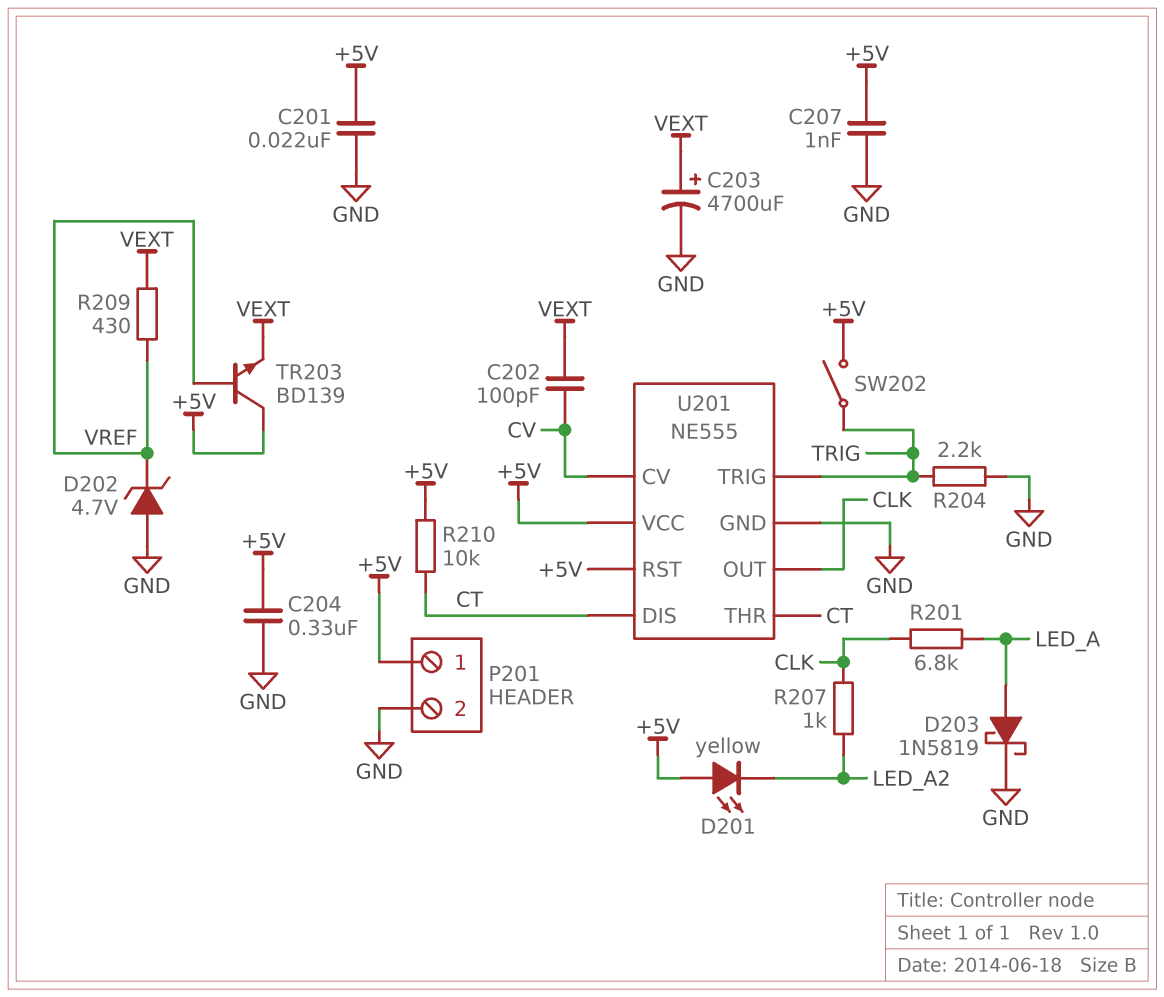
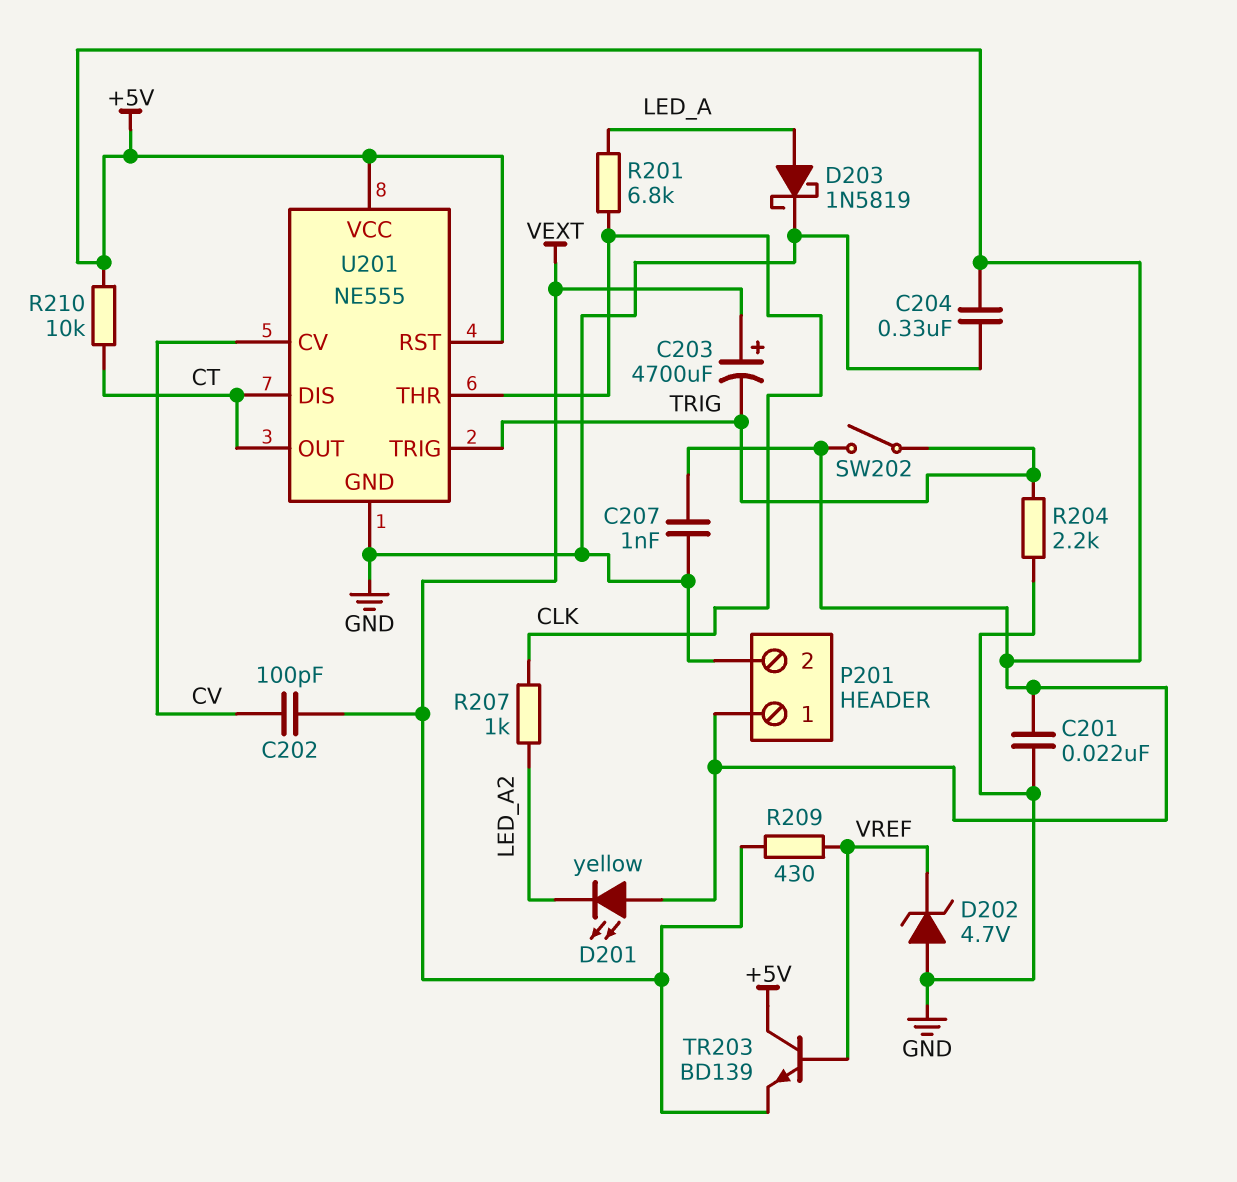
C203: 4700uF (plus VEXT, minus GND) -> 4700uF (plus VEXT, minus TRIG)
U201 pin OUT: CLK -> CT
U201 pin THR: CT -> CLK

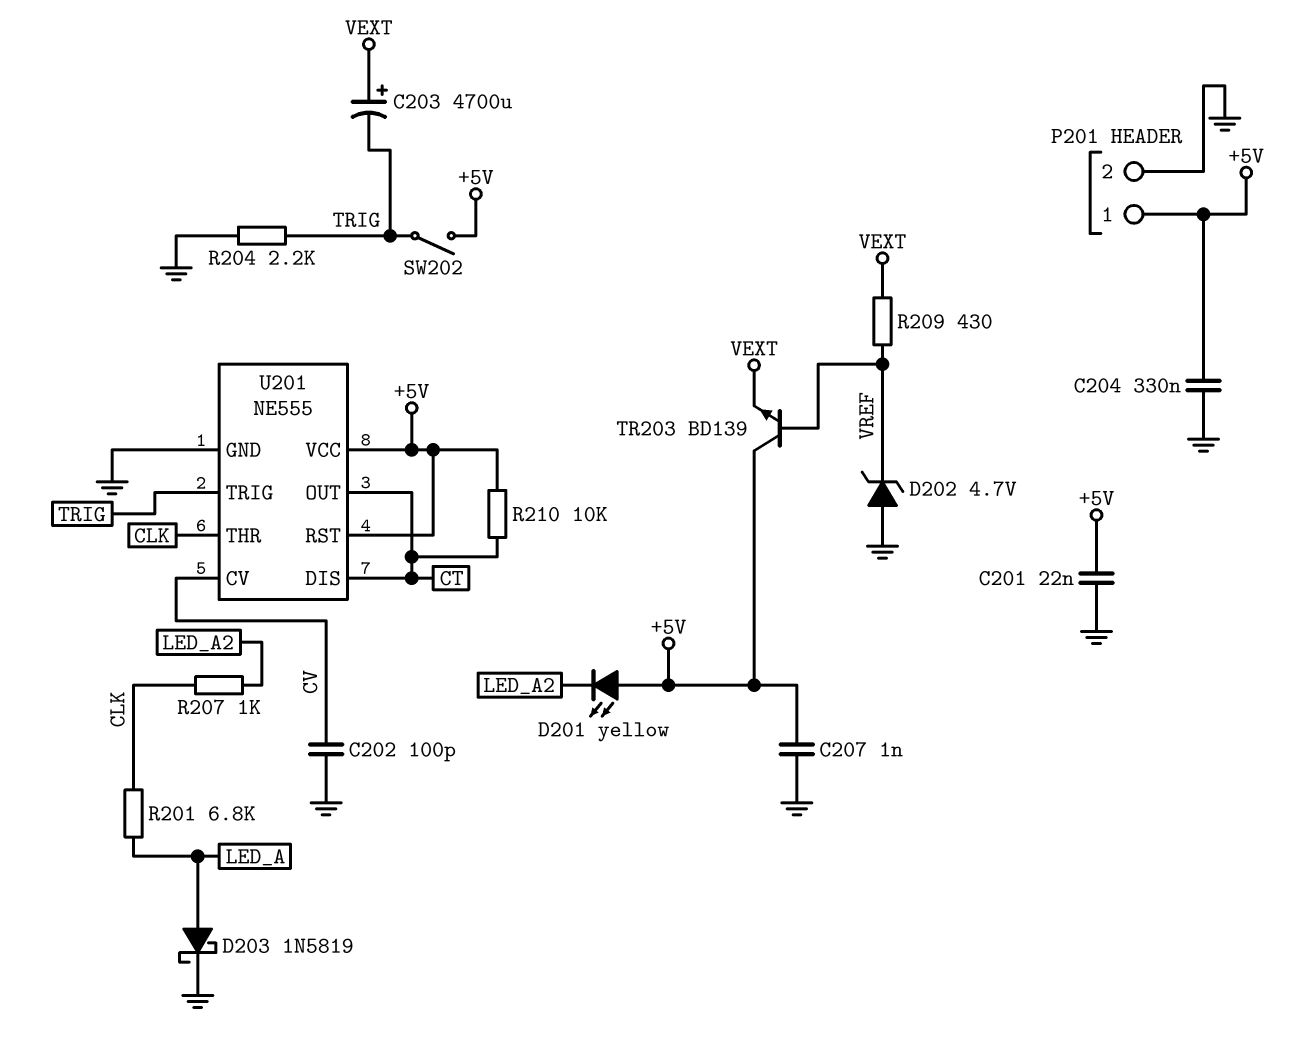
C202: 100pF (CV, VEXT) -> 100pF (CV, GND)

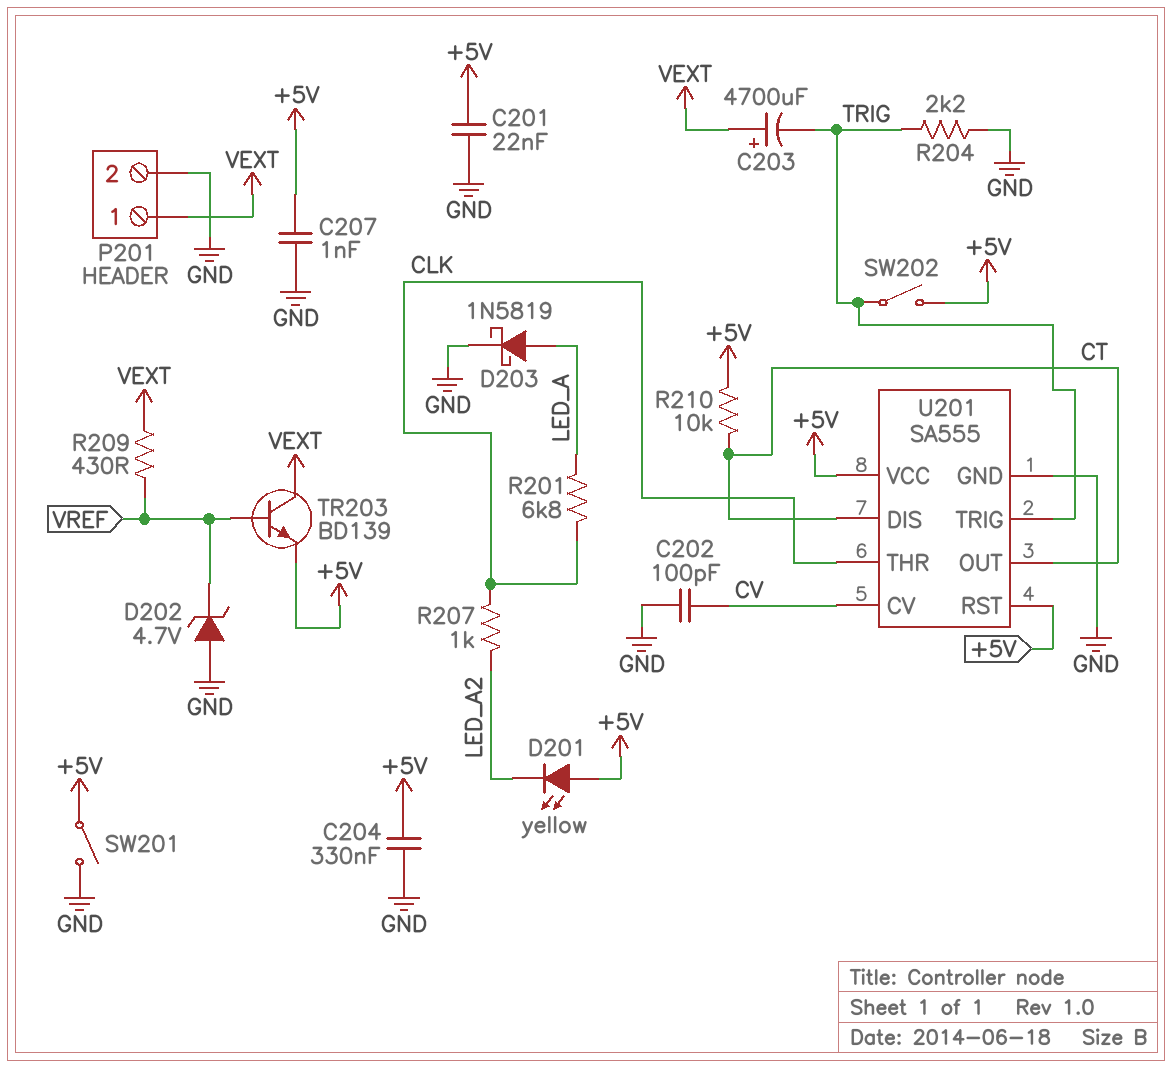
P201 pin 1: +5V -> VEXT
SW201: none -> switch (+5V, GND)
TR203: NPN BD139 (B VREF, C +5V, E VEXT) -> NPN BD139 (B VREF, C VEXT, E +5V)
U201: NE555 -> SA555

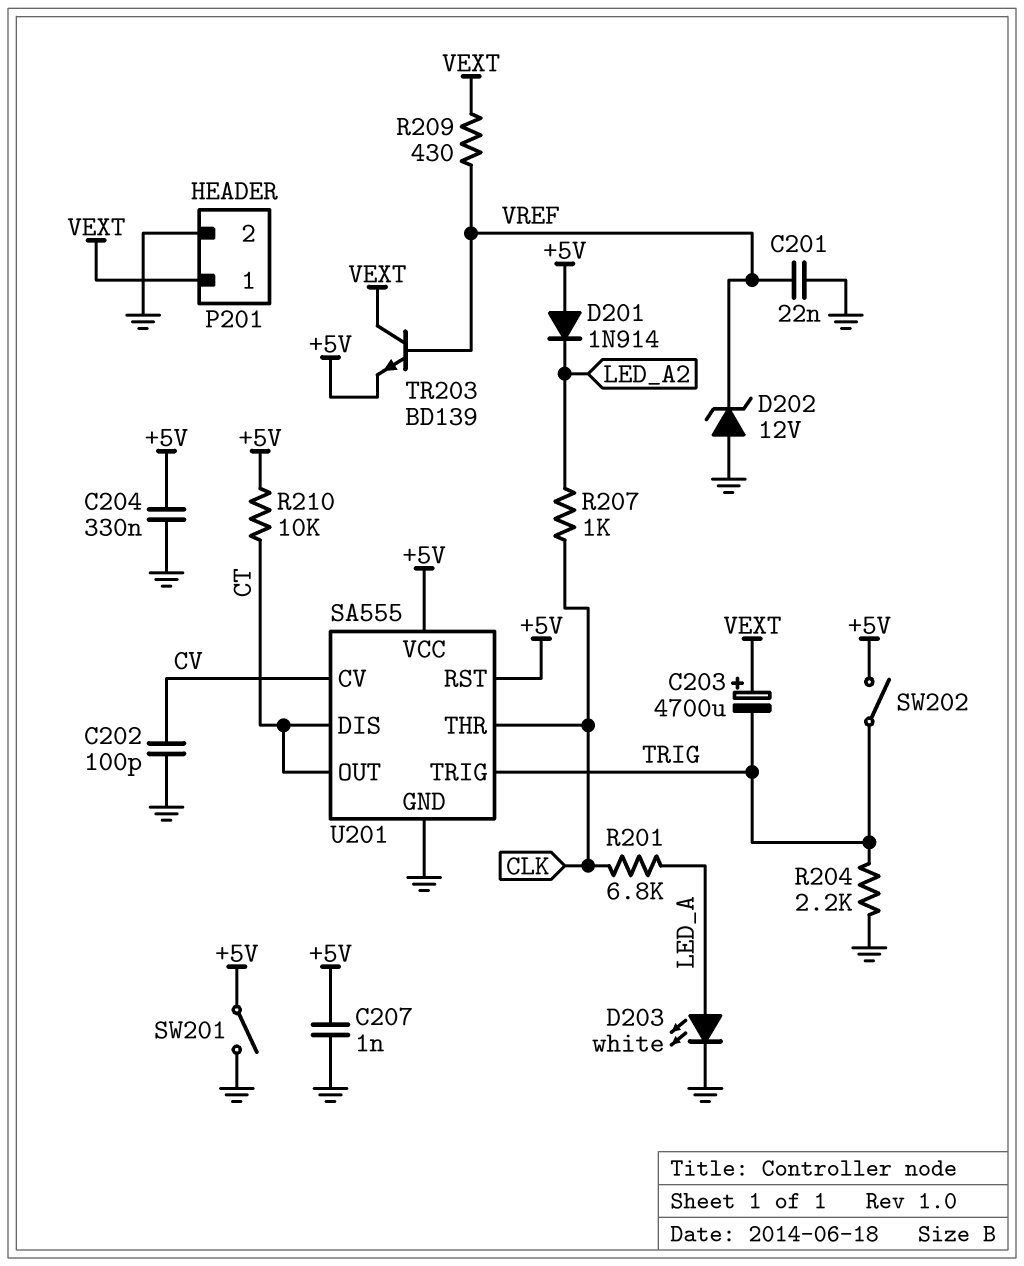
C201: 22nF (+5V, GND) -> 22nF (GND, VREF)
D201: LED yellow (A +5V, K LED_A2) -> diode 1N914 (A +5V, K LED_A2)
D202: zener 4.7V (A GND, K VREF) -> zener 12V (A GND, K VREF)
D203: schottky 1N5819 (A LED_A, K GND) -> LED white (A LED_A, K GND)

